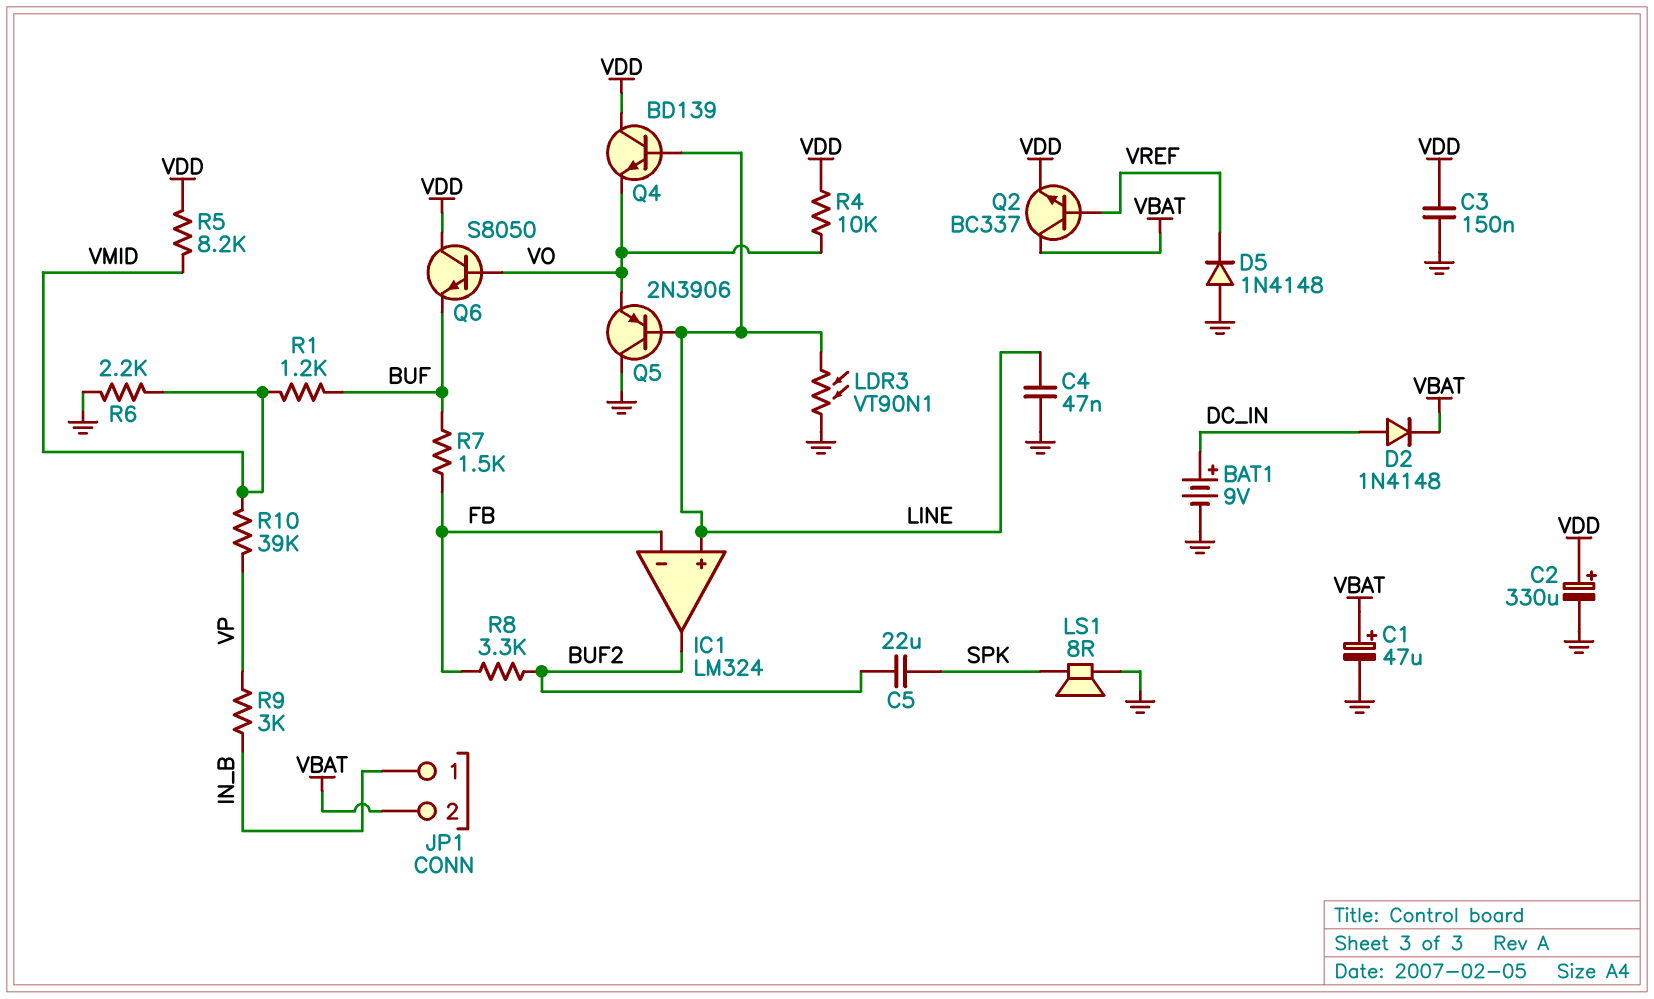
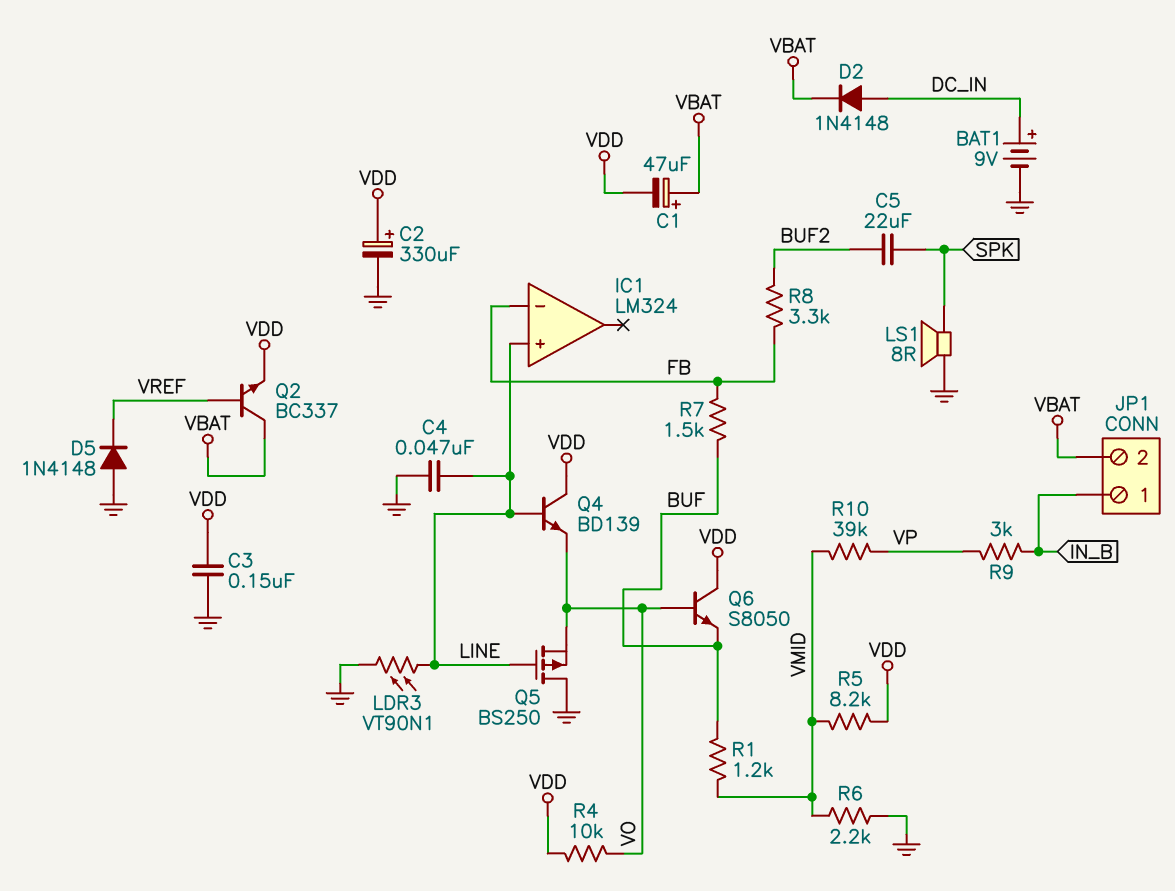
C1: 47uF (plus VBAT, minus GND) -> 47uF (plus VBAT, minus VDD)
IC1 pin out: BUF2 -> none
Q5: PNP 2N3906 (B LINE, C GND, E VO) -> PMOS BS250 (G LINE, D GND, S VO)

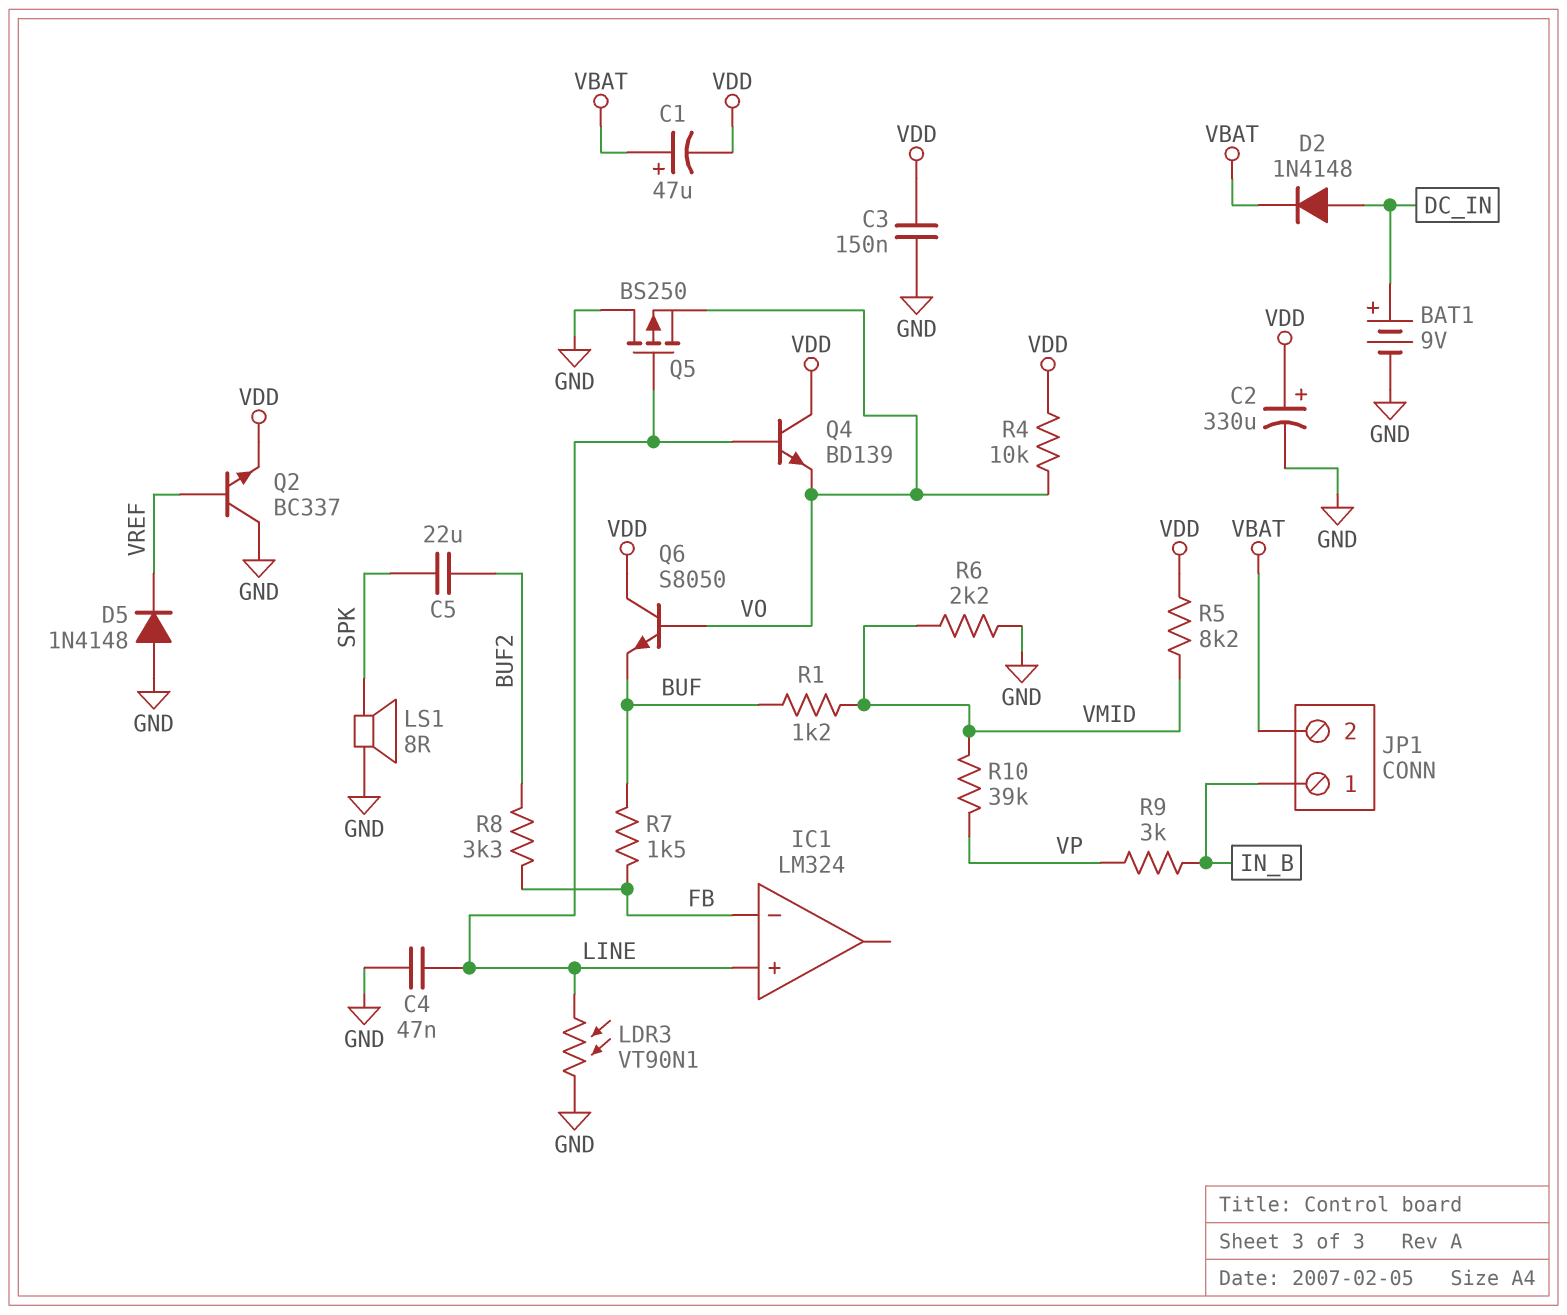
Q2: NPN BC337 (B VREF, C VBAT, E VDD) -> NPN BC337 (B VREF, C GND, E VDD)

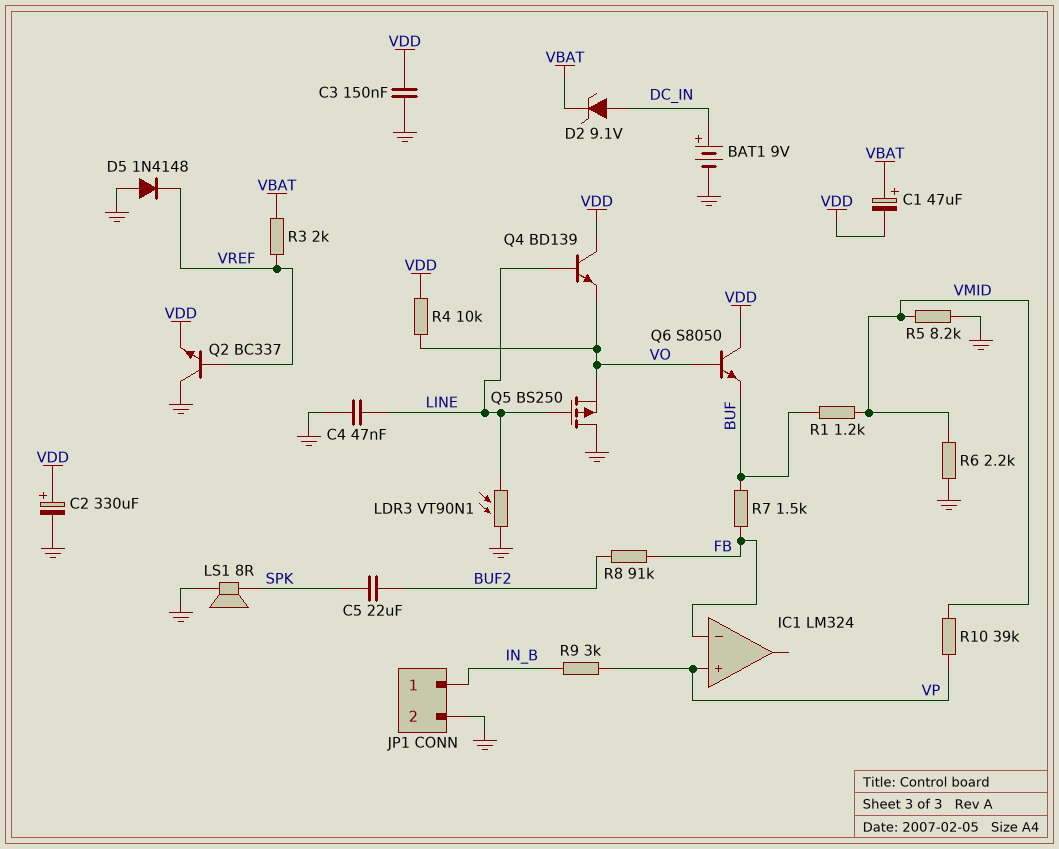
D2: diode 1N4148 (A DC_IN, K VBAT) -> zener 9.1V (A DC_IN, K VBAT)
IC1 pin in+: LINE -> VP
JP1 pin 2: VBAT -> GND
R3: none -> 2k (VBAT, VREF)
R5: 8.2k (VDD, VMID) -> 8.2k (GND, VMID)
R8: 3.3k (BUF2, FB) -> 91k (BUF2, FB)

